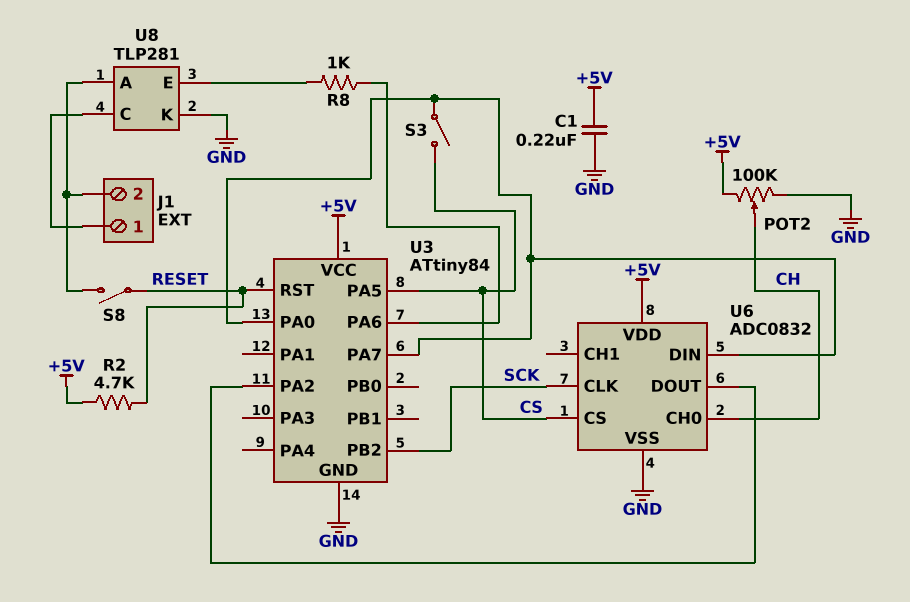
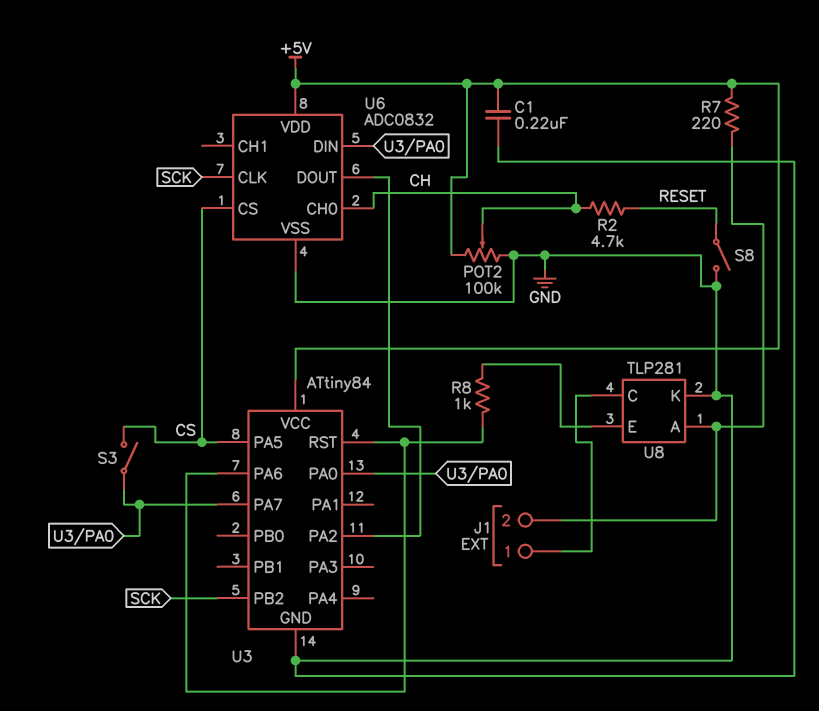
R2: 4.7k (+5V, RESET) -> 4.7k (CH, RESET)
R7: none -> 220 (+5V, J1/2)
S8: switch (J1/2, RESET) -> switch (GND, RESET)
U3 pin RST: RESET -> U3/PA6

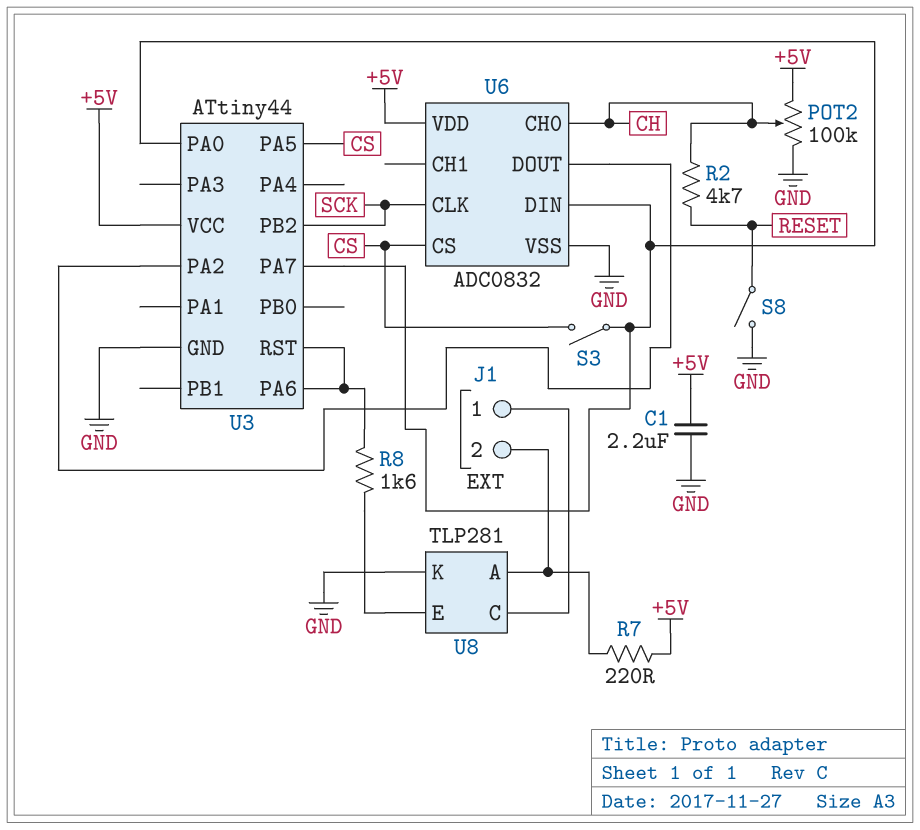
C1: 220nF (+5V, GND) -> 2.2uF (+5V, GND)
R8: 1k (U3/PA6, U8/E) -> 1.6k (U3/PA6, U8/E)
U3: ATtiny84 -> ATtiny44

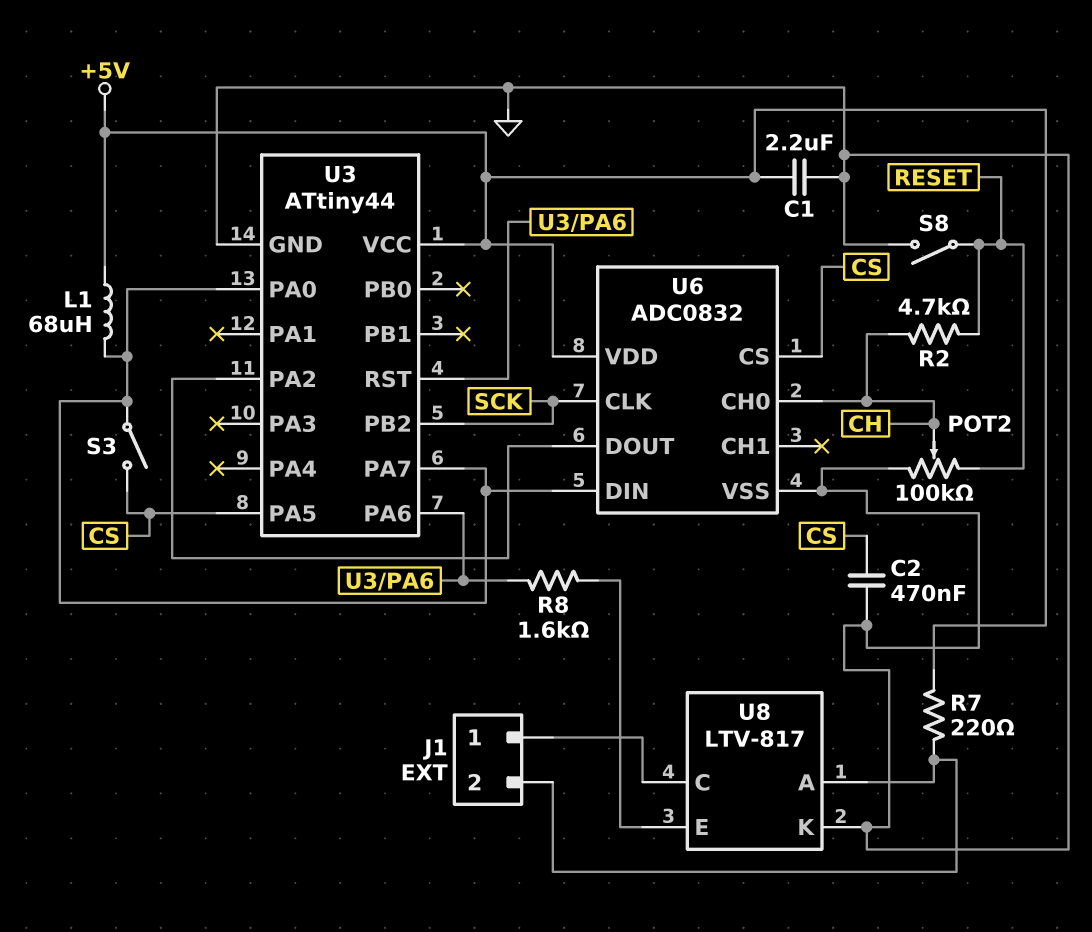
C2: none -> 470nF (CS, GND)
L1: none -> 68uH (+5V, U3/PA0)
POT2: 100k (+5V, GND, wiper CH) -> 100k (GND, RESET, wiper CH)
U8: TLP281 -> LTV-817

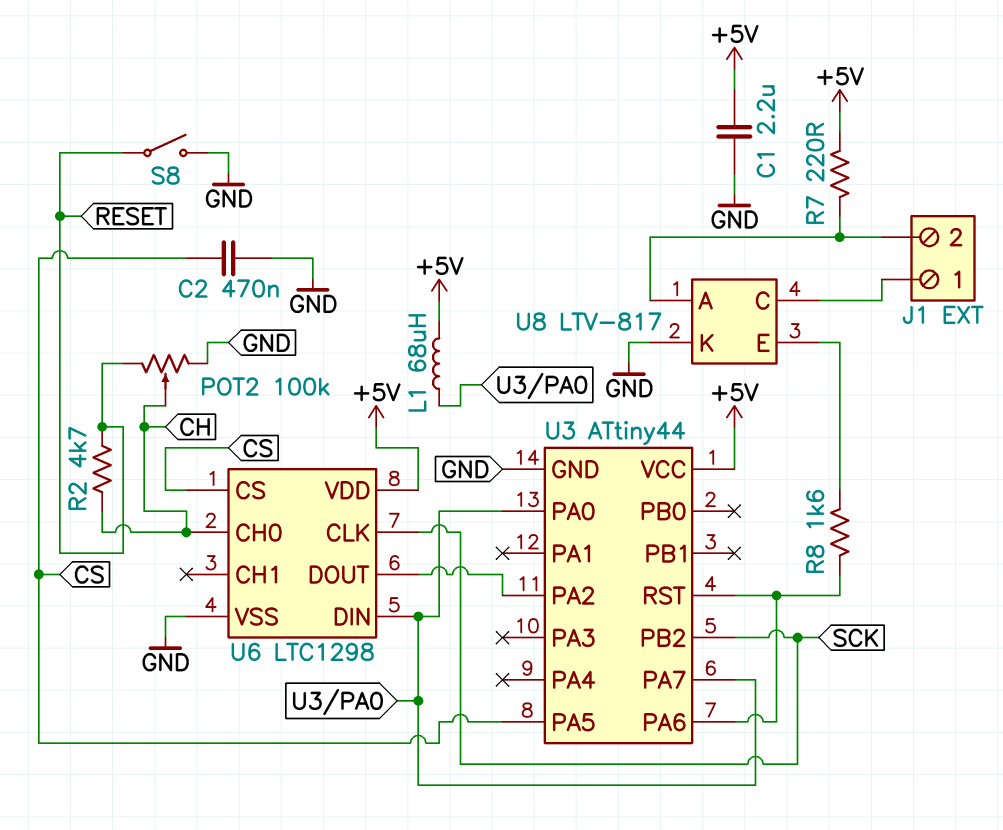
S3: switch (CS, U3/PA0) -> none
U6: ADC0832 -> LTC1298

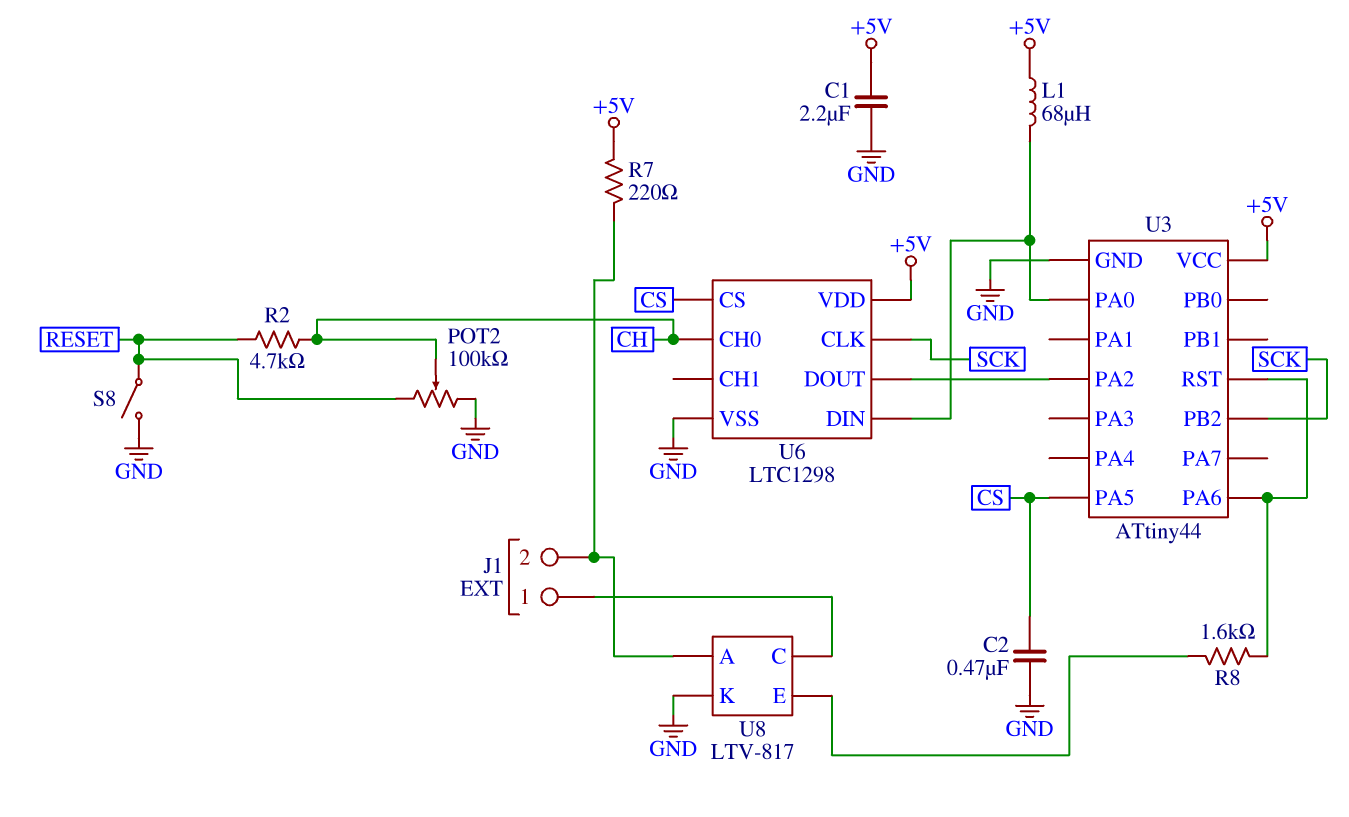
U3 pin PA7: U3/PA0 -> none

